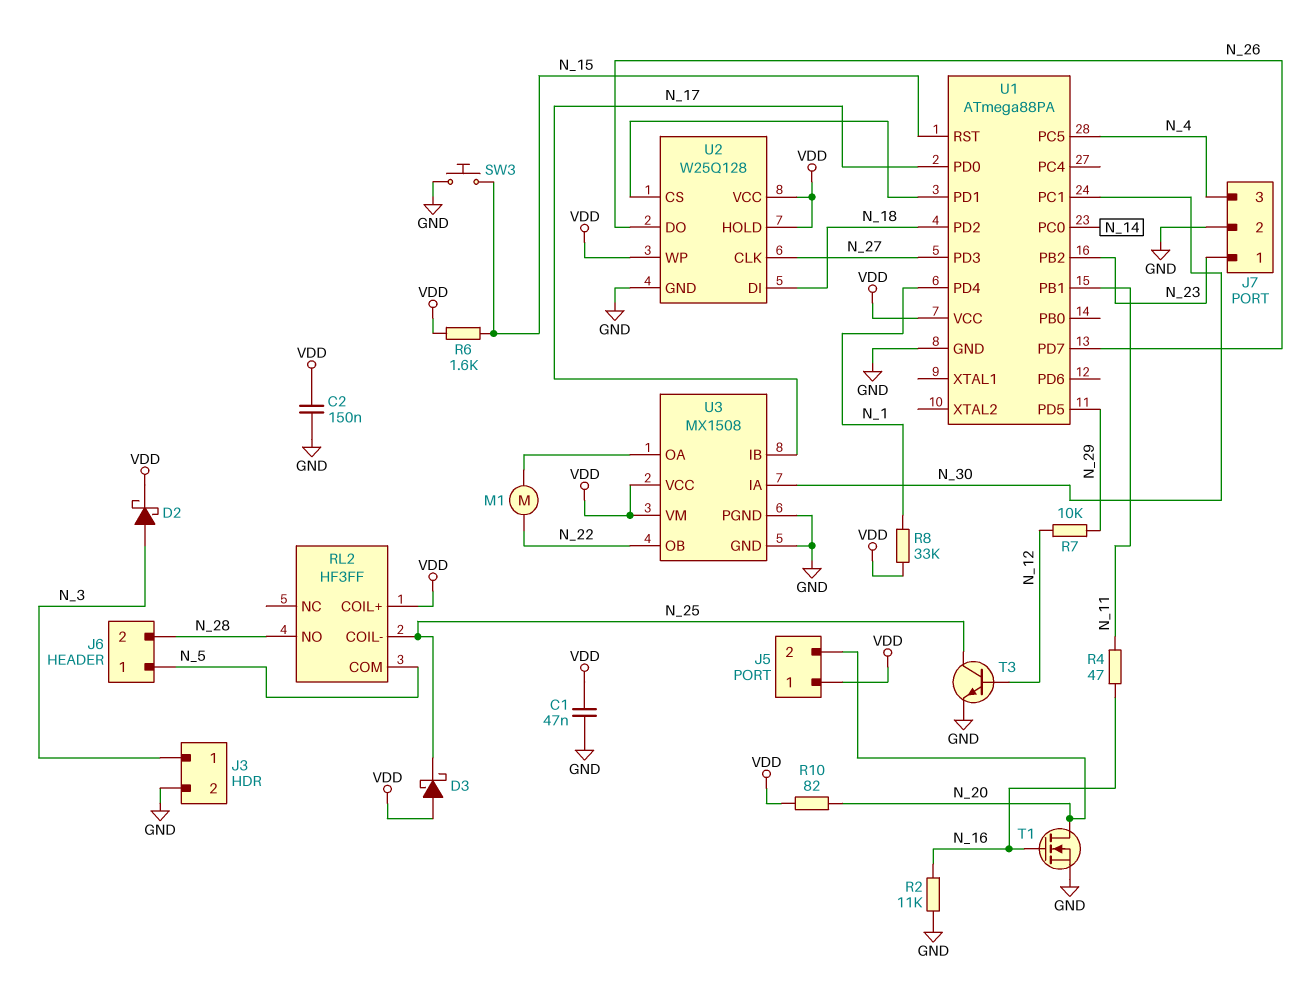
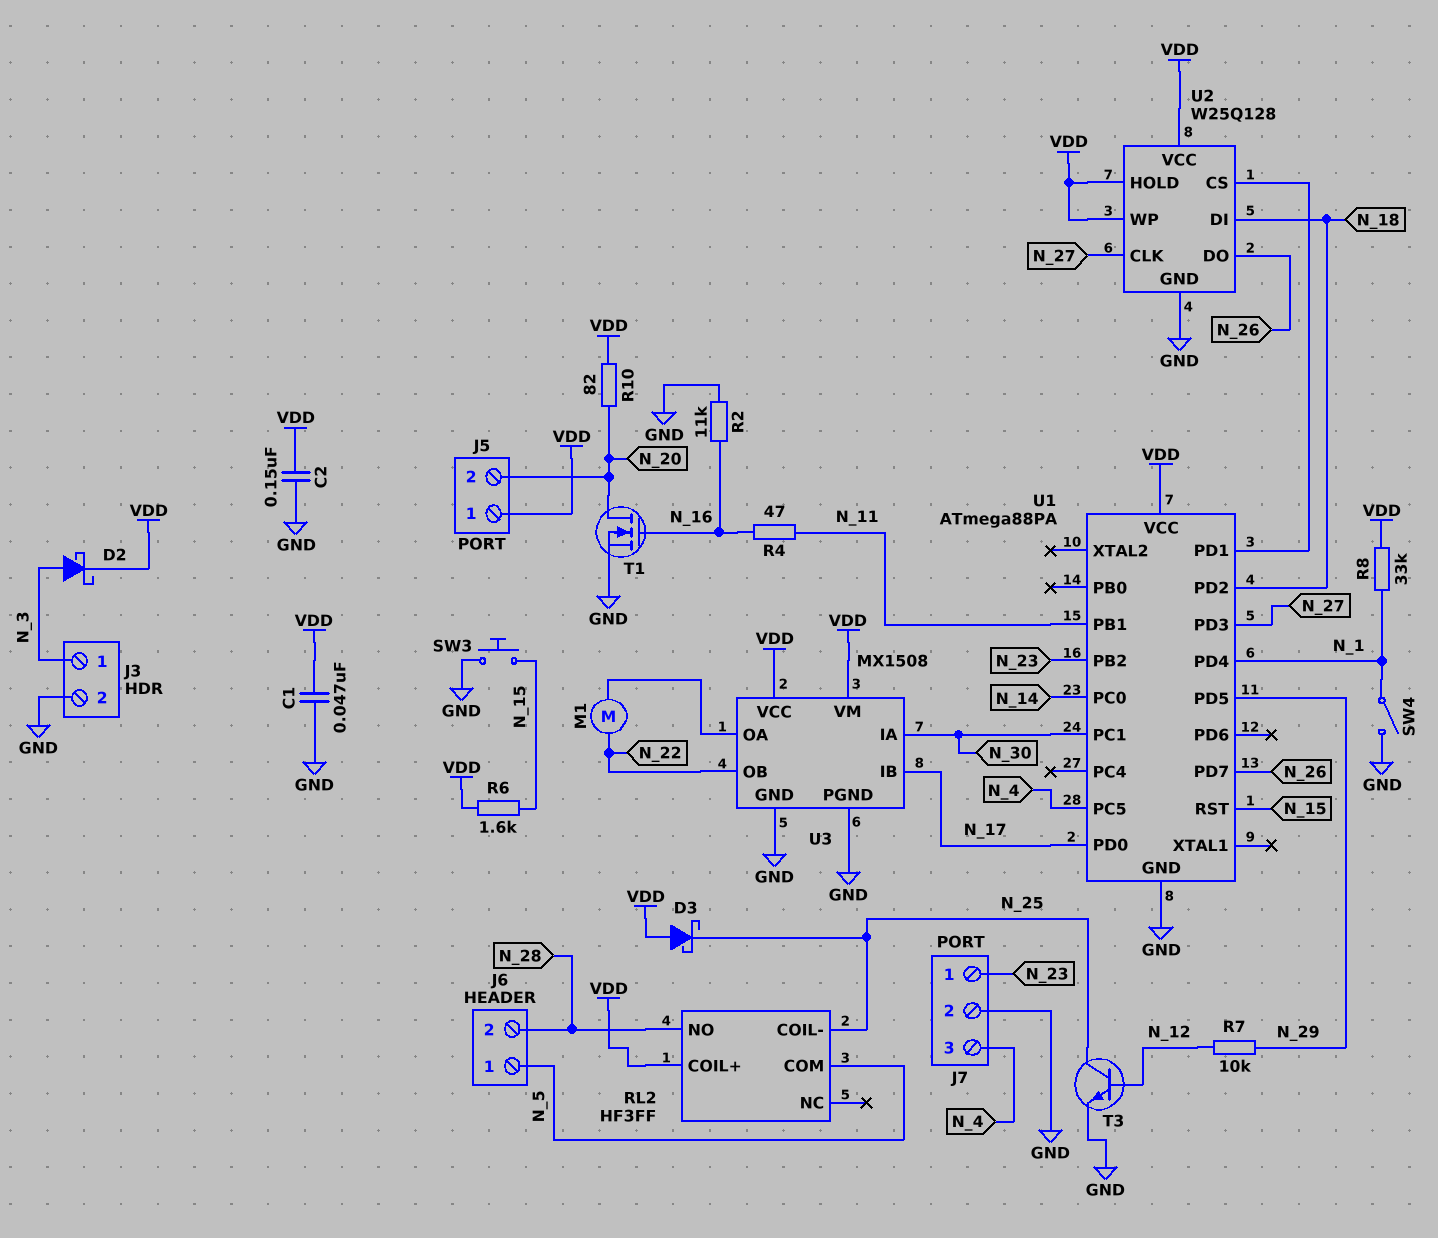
SW4: none -> switch (GND, N_1)

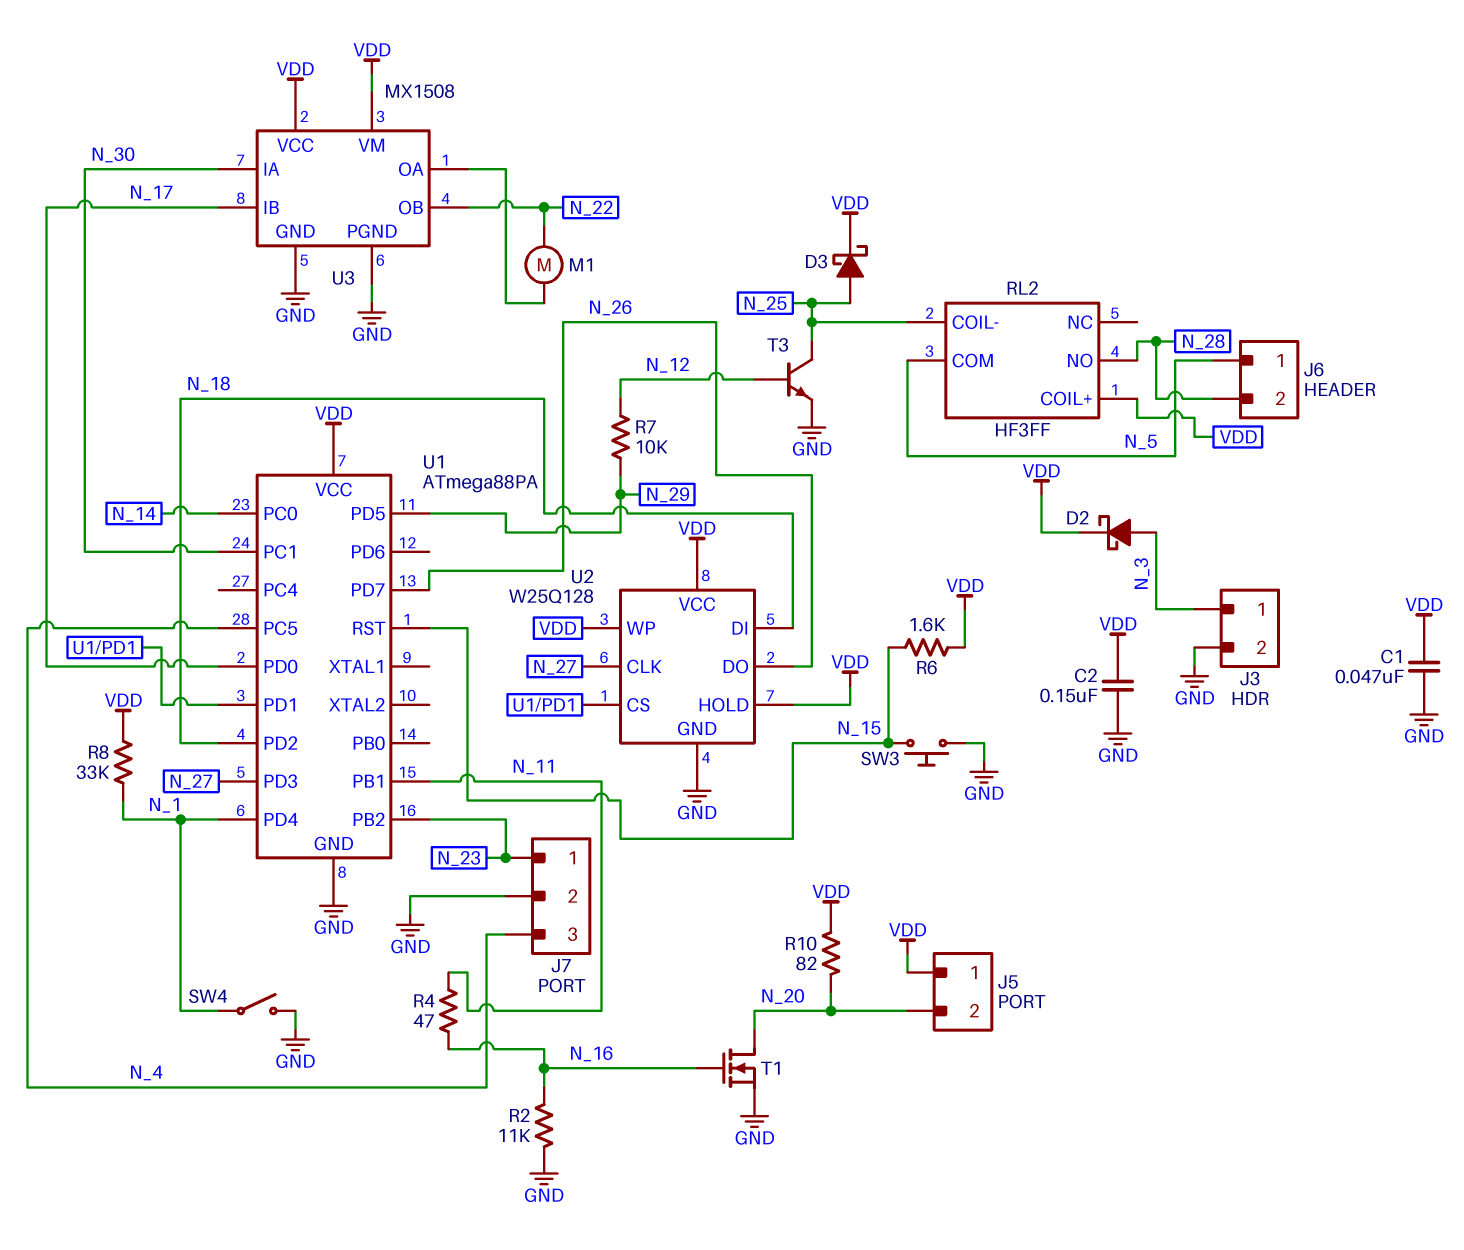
D3: schottky (A VDD, K N_25) -> schottky (A N_25, K VDD)

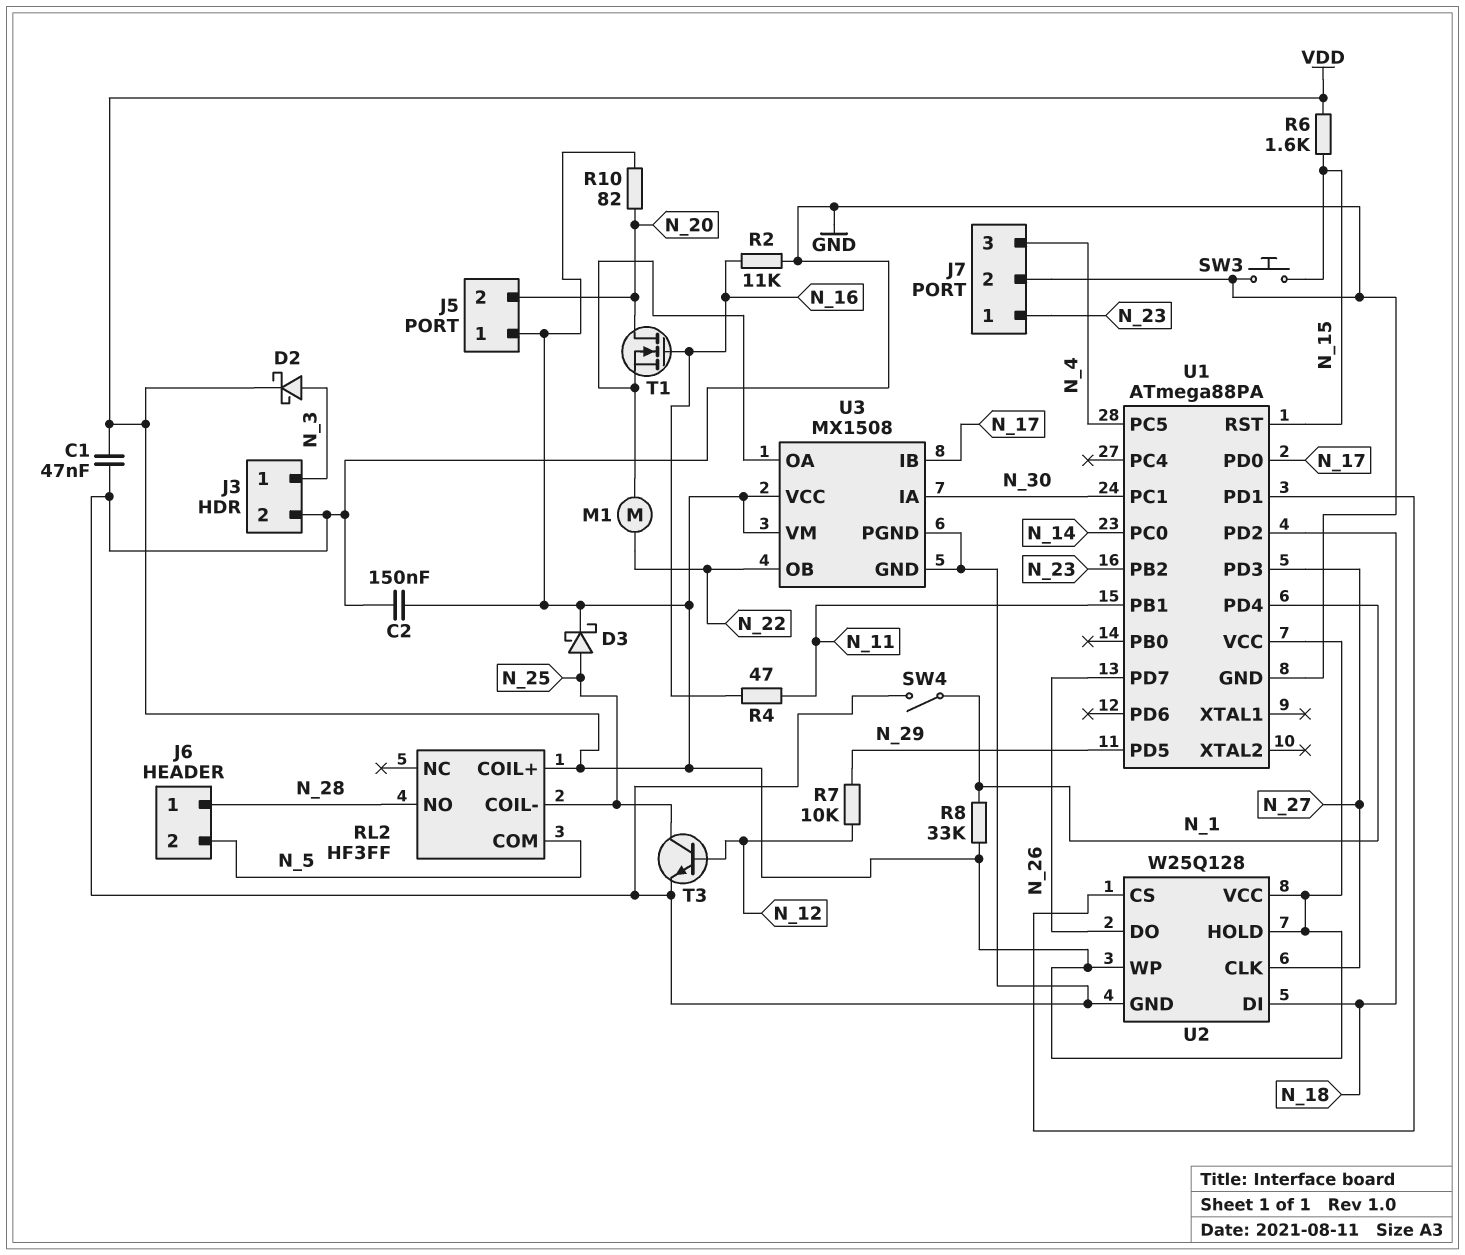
J6 pin 1: N_5 -> N_28
J6 pin 2: N_28 -> N_5
T1: NMOS (G N_16, D N_20, S GND) -> NMOS (G N_16, D N_20, S U3/OA)

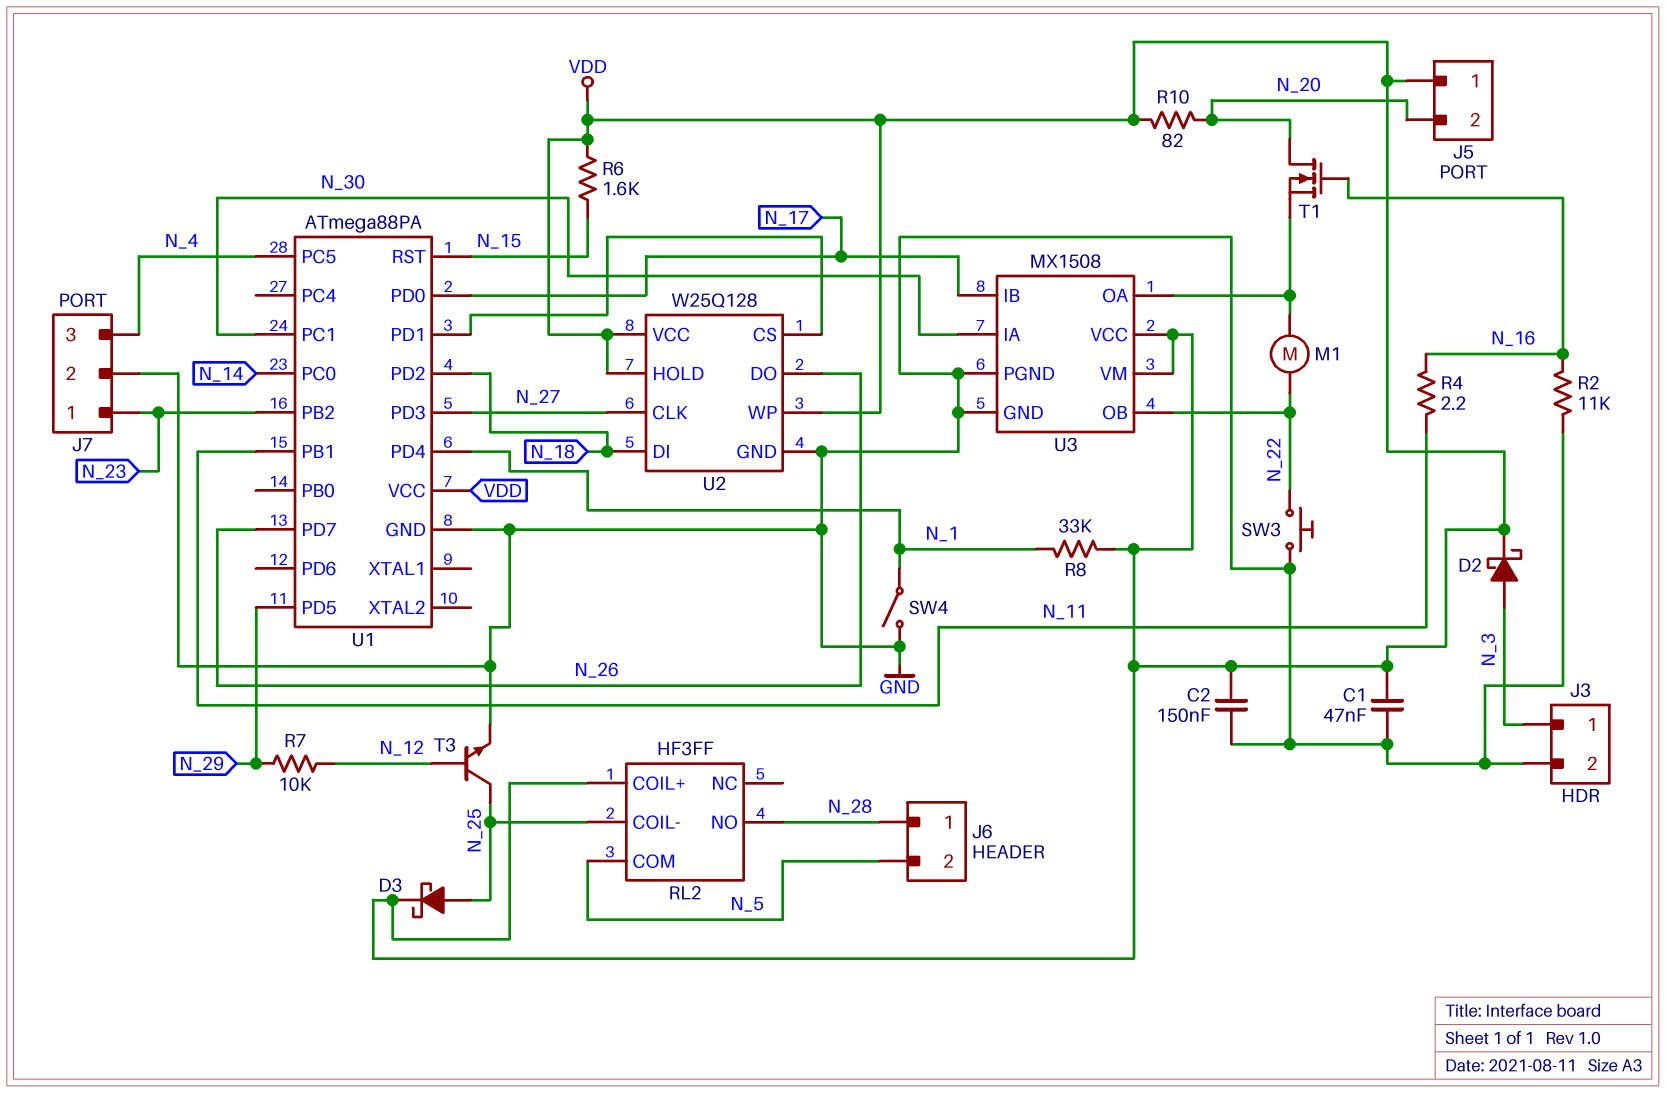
R4: 47 (N_11, N_16) -> 2.2 (N_11, N_16)
SW3: button (GND, N_15) -> button (GND, N_22)

